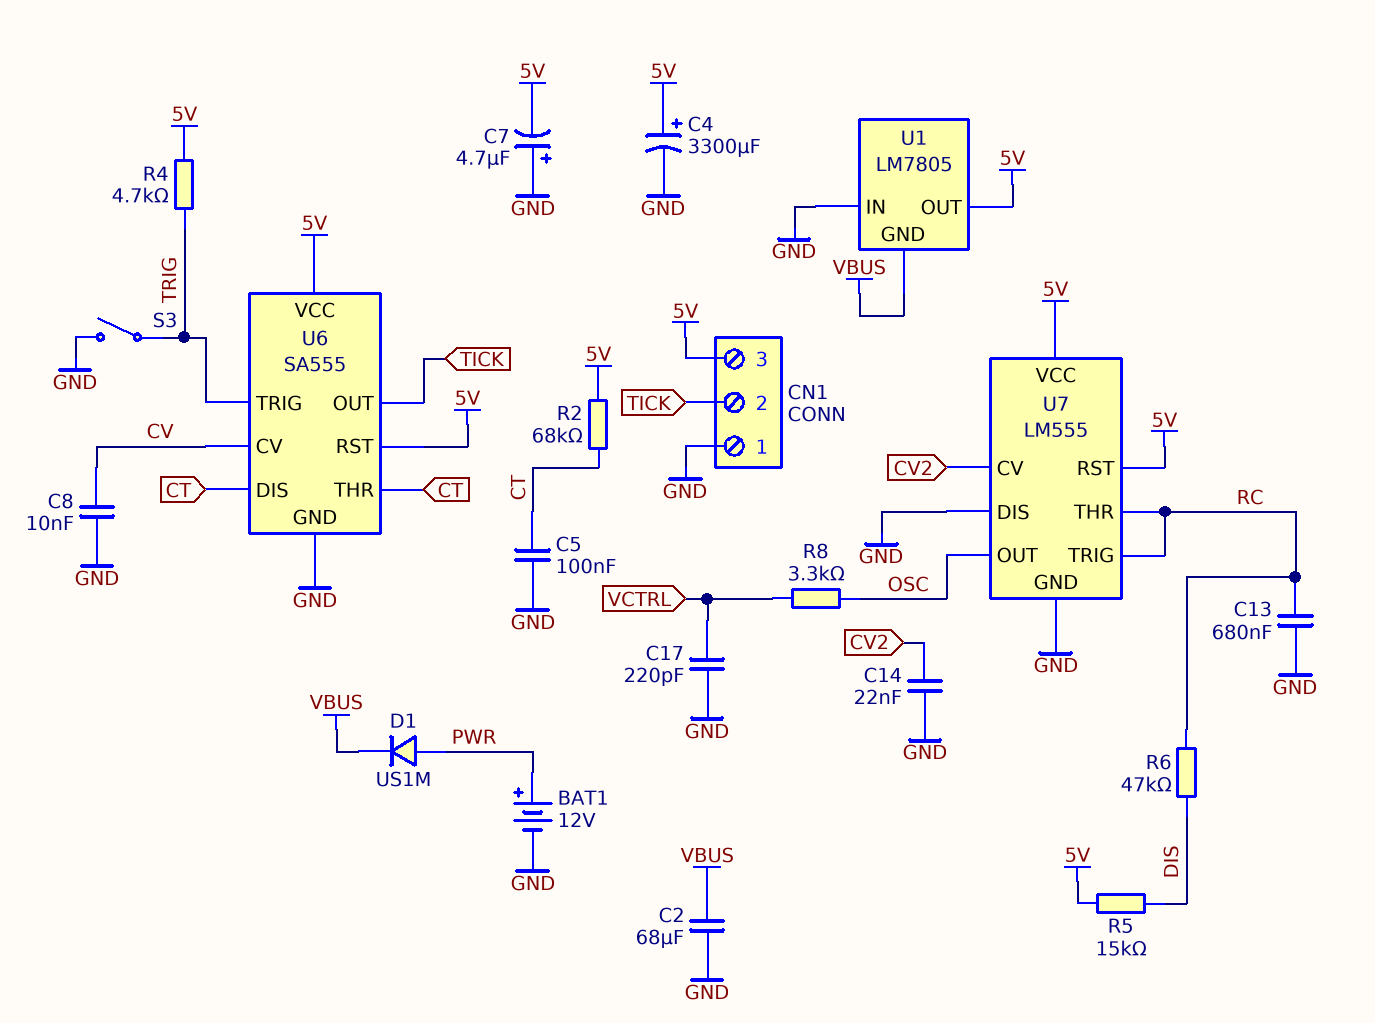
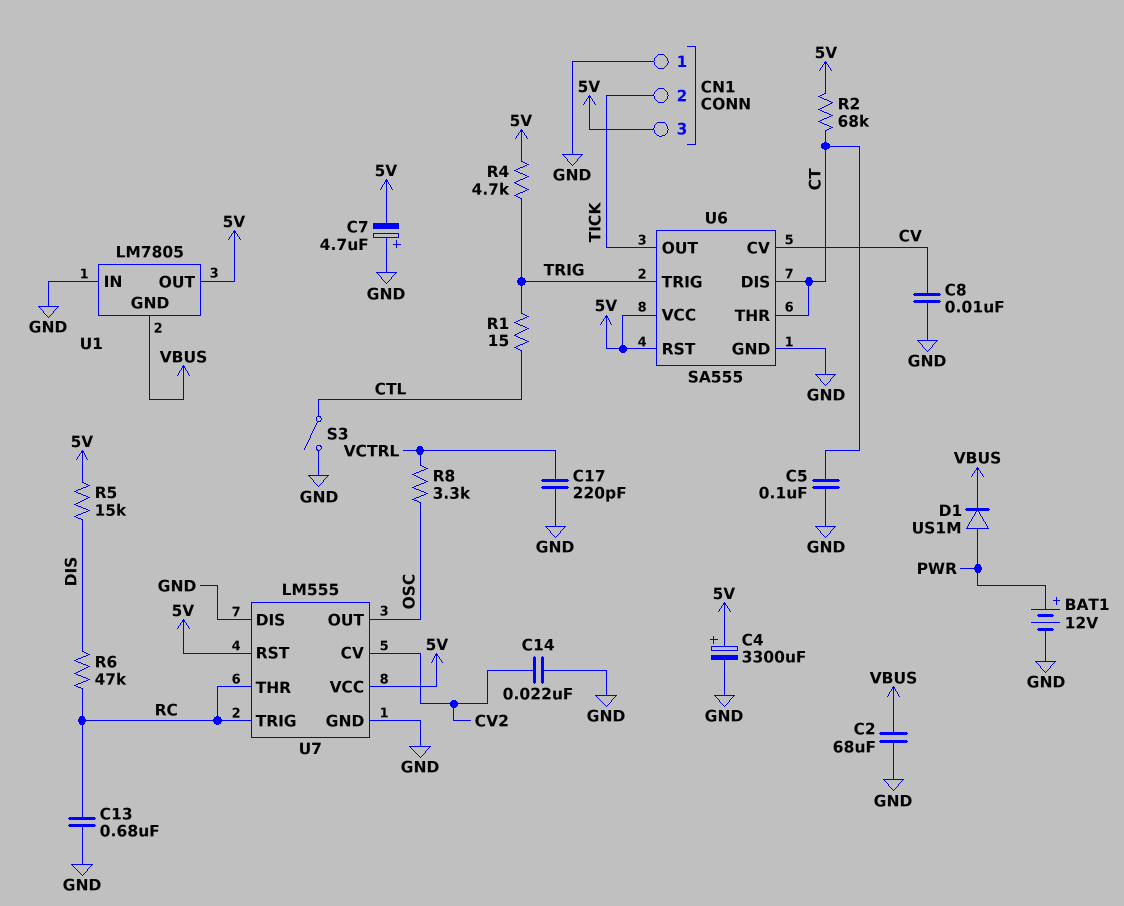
R1: none -> 15 (CTL, TRIG)
S3: switch (GND, TRIG) -> switch (CTL, GND)

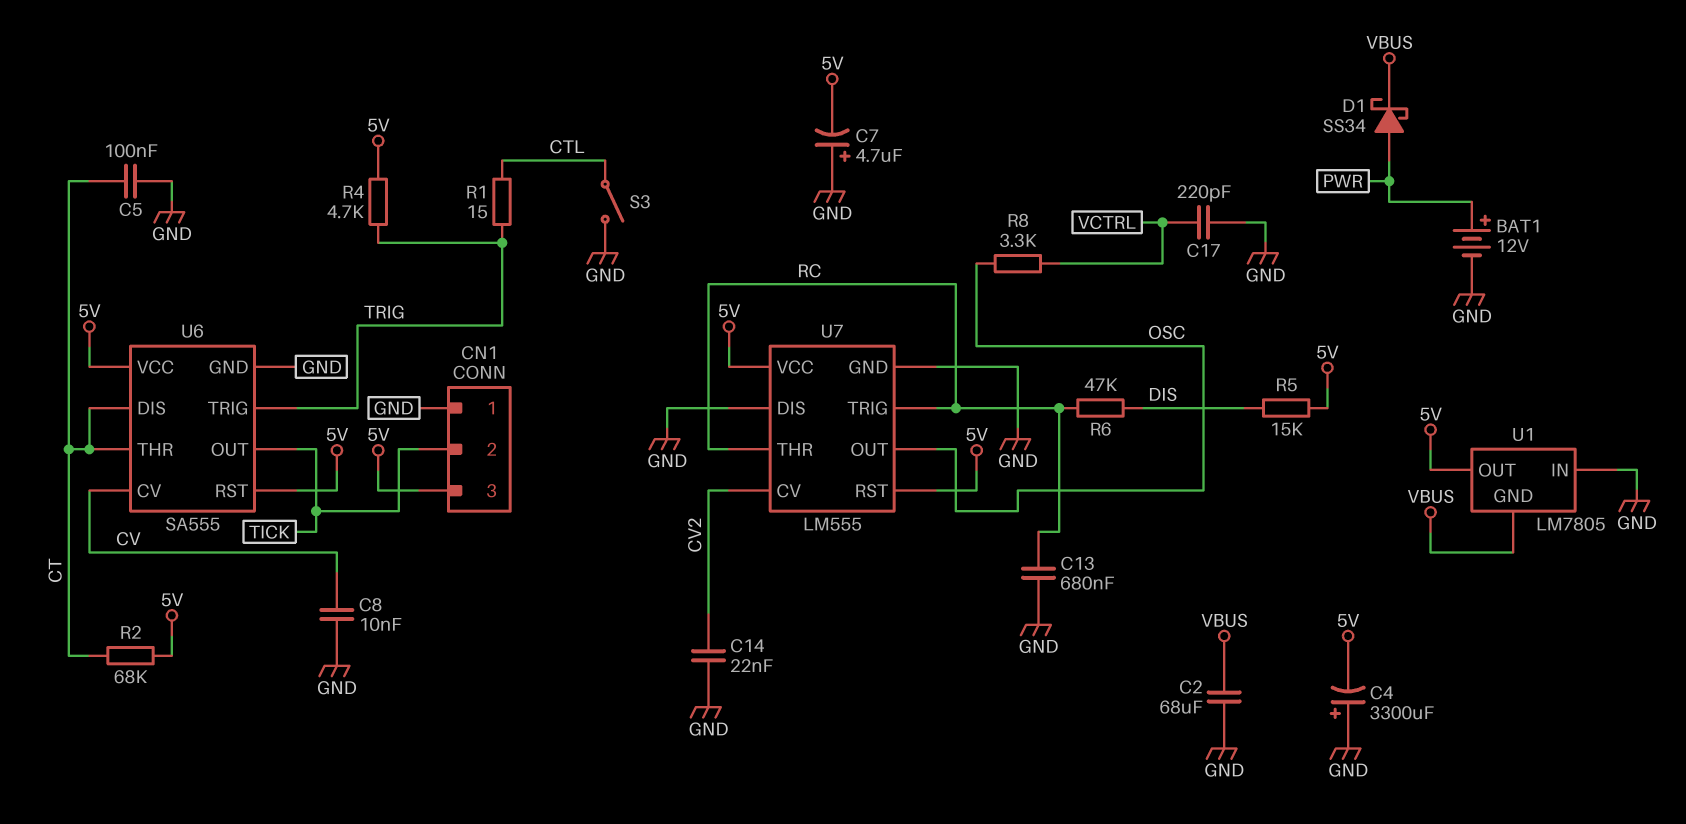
C4: 3300uF (plus 5V, minus GND) -> 3300uF (plus GND, minus 5V)
D1: diode US1M (A PWR, K VBUS) -> schottky SS34 (A PWR, K VBUS)

